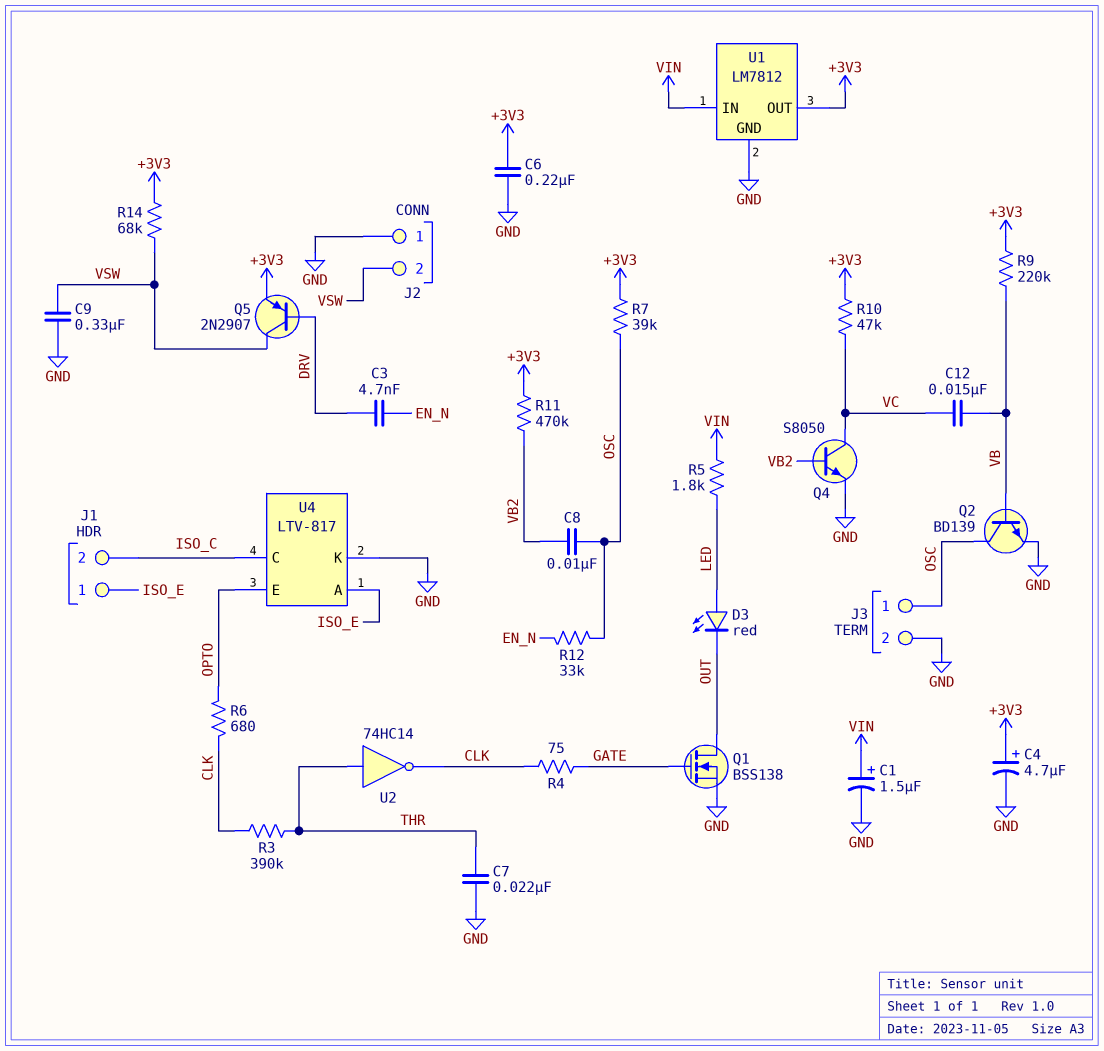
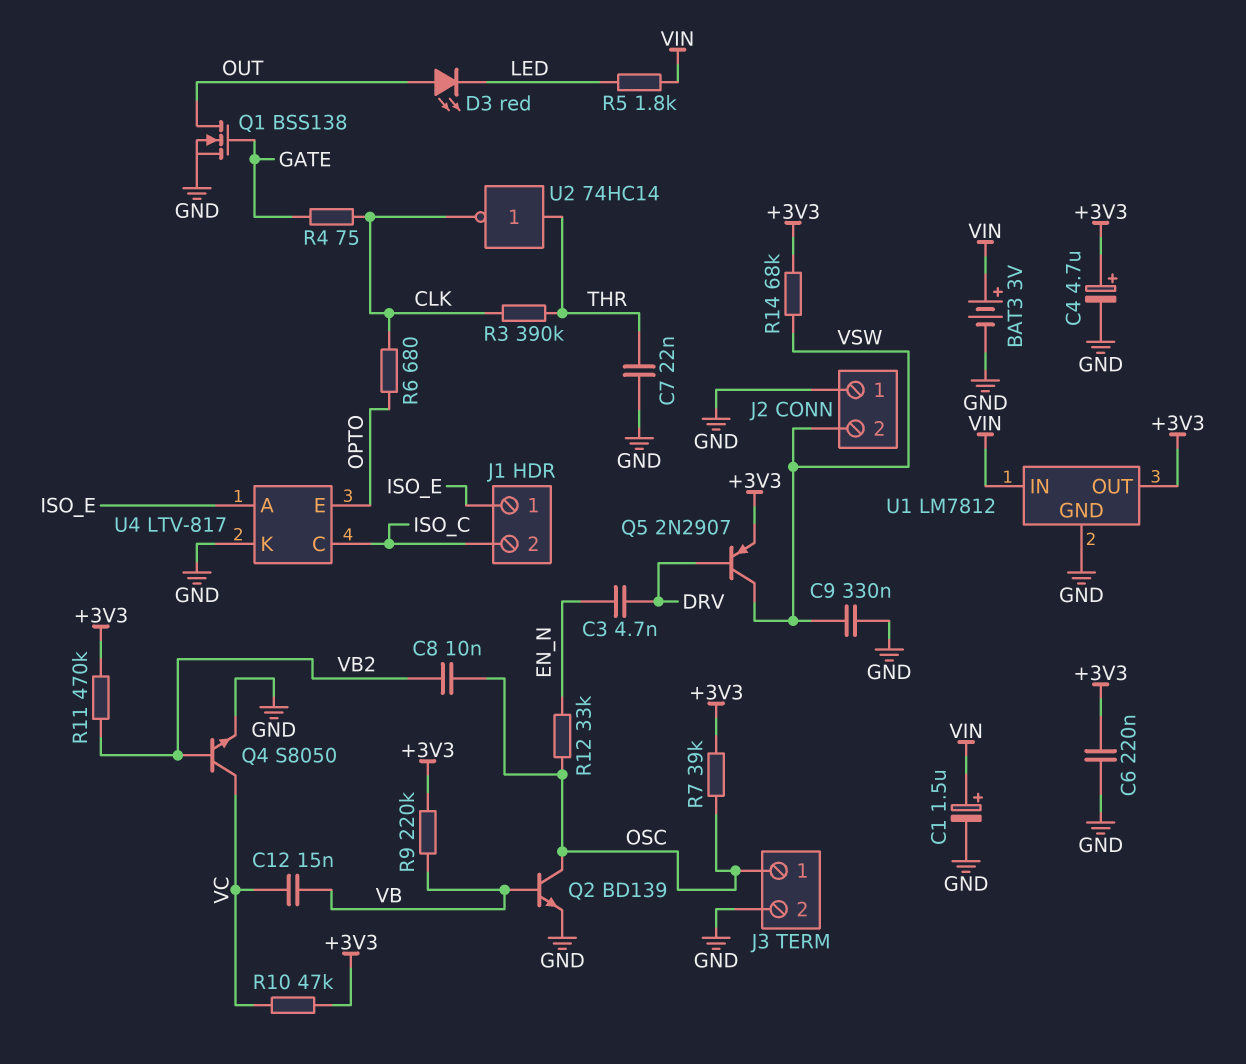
BAT3: none -> 3V (plus VIN, minus GND)
D3: LED red (A LED, K OUT) -> LED red (A OUT, K LED)

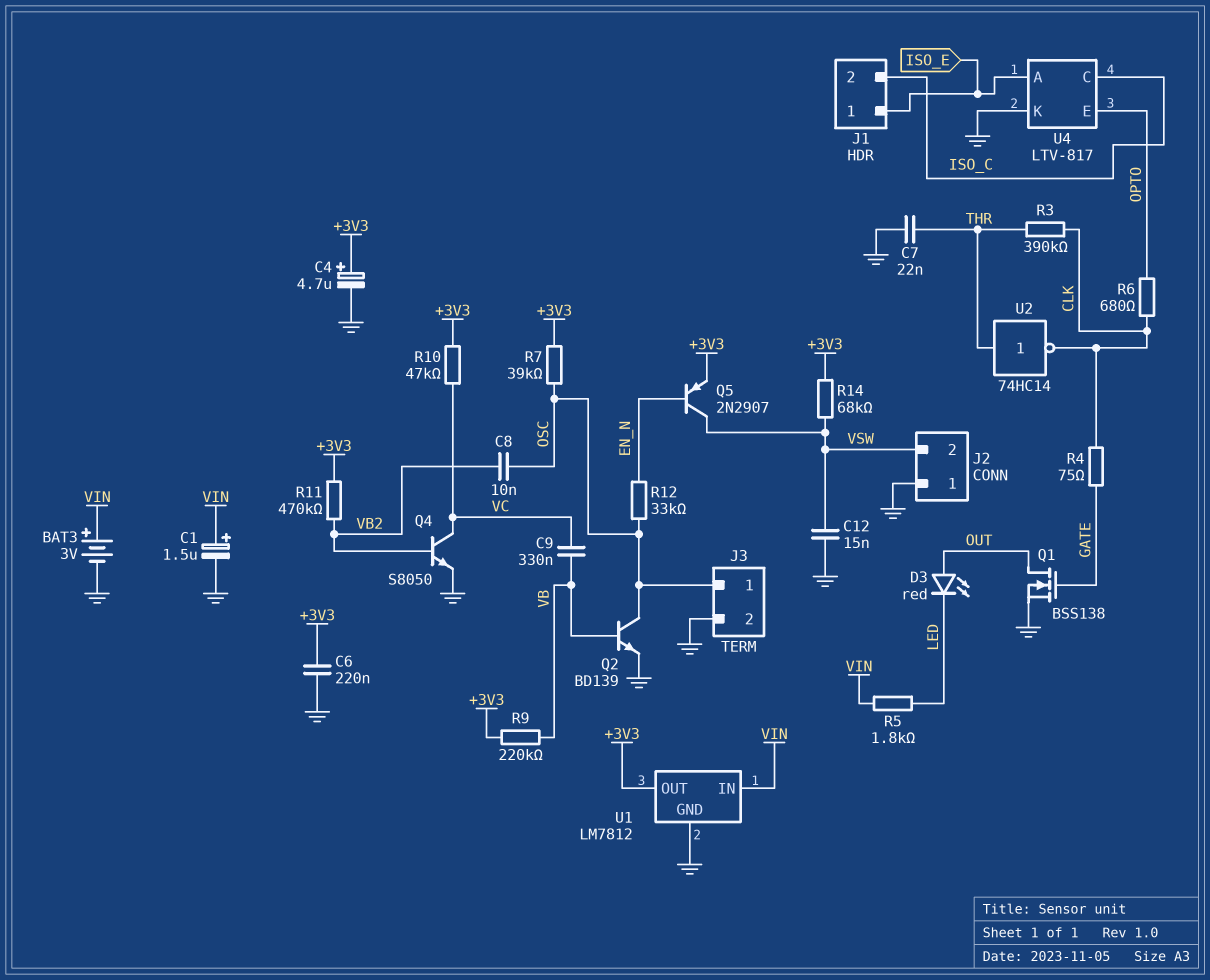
C3: 4.7nF (DRV, EN_N) -> none
C9: 330nF (GND, VSW) -> 330nF (VB, VC)
C12: 15nF (VB, VC) -> 15nF (GND, VSW)
Q5: PNP 2N2907 (B DRV, C VSW, E +3V3) -> PNP 2N2907 (B EN_N, C VSW, E +3V3)

